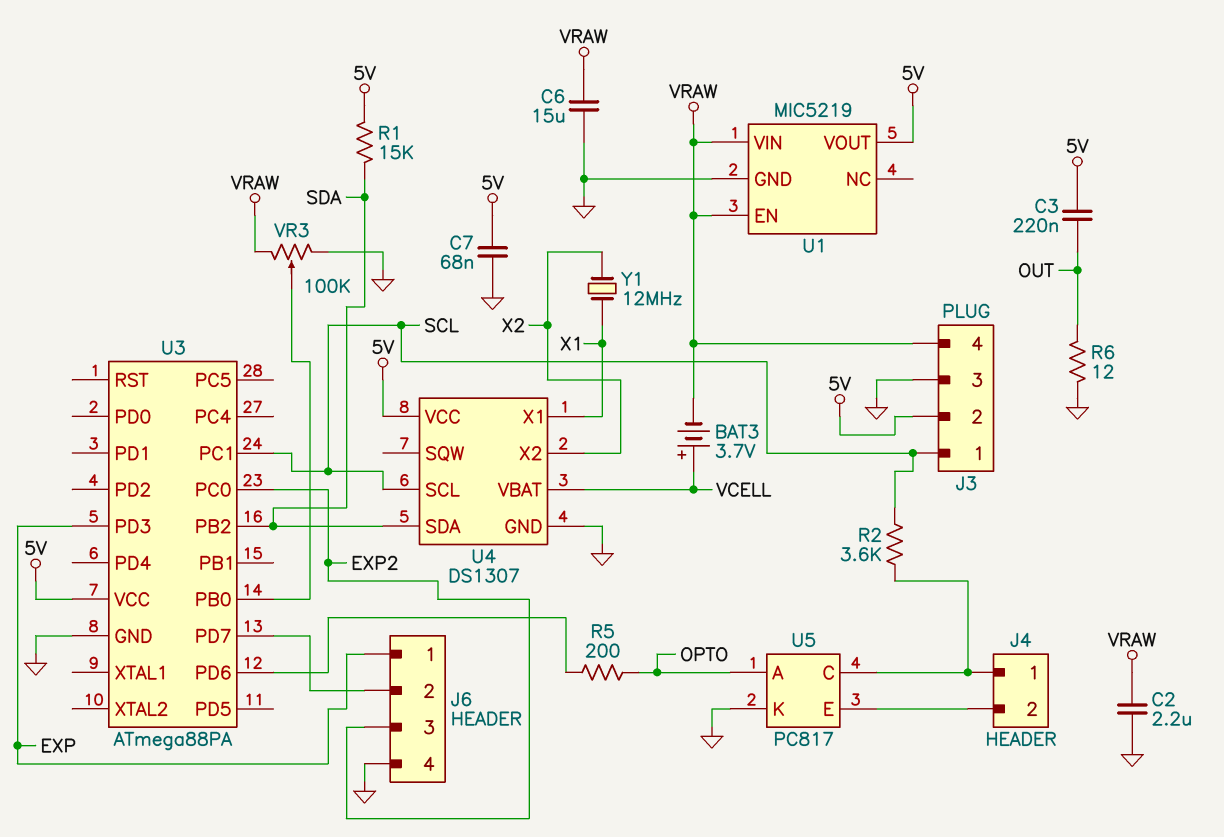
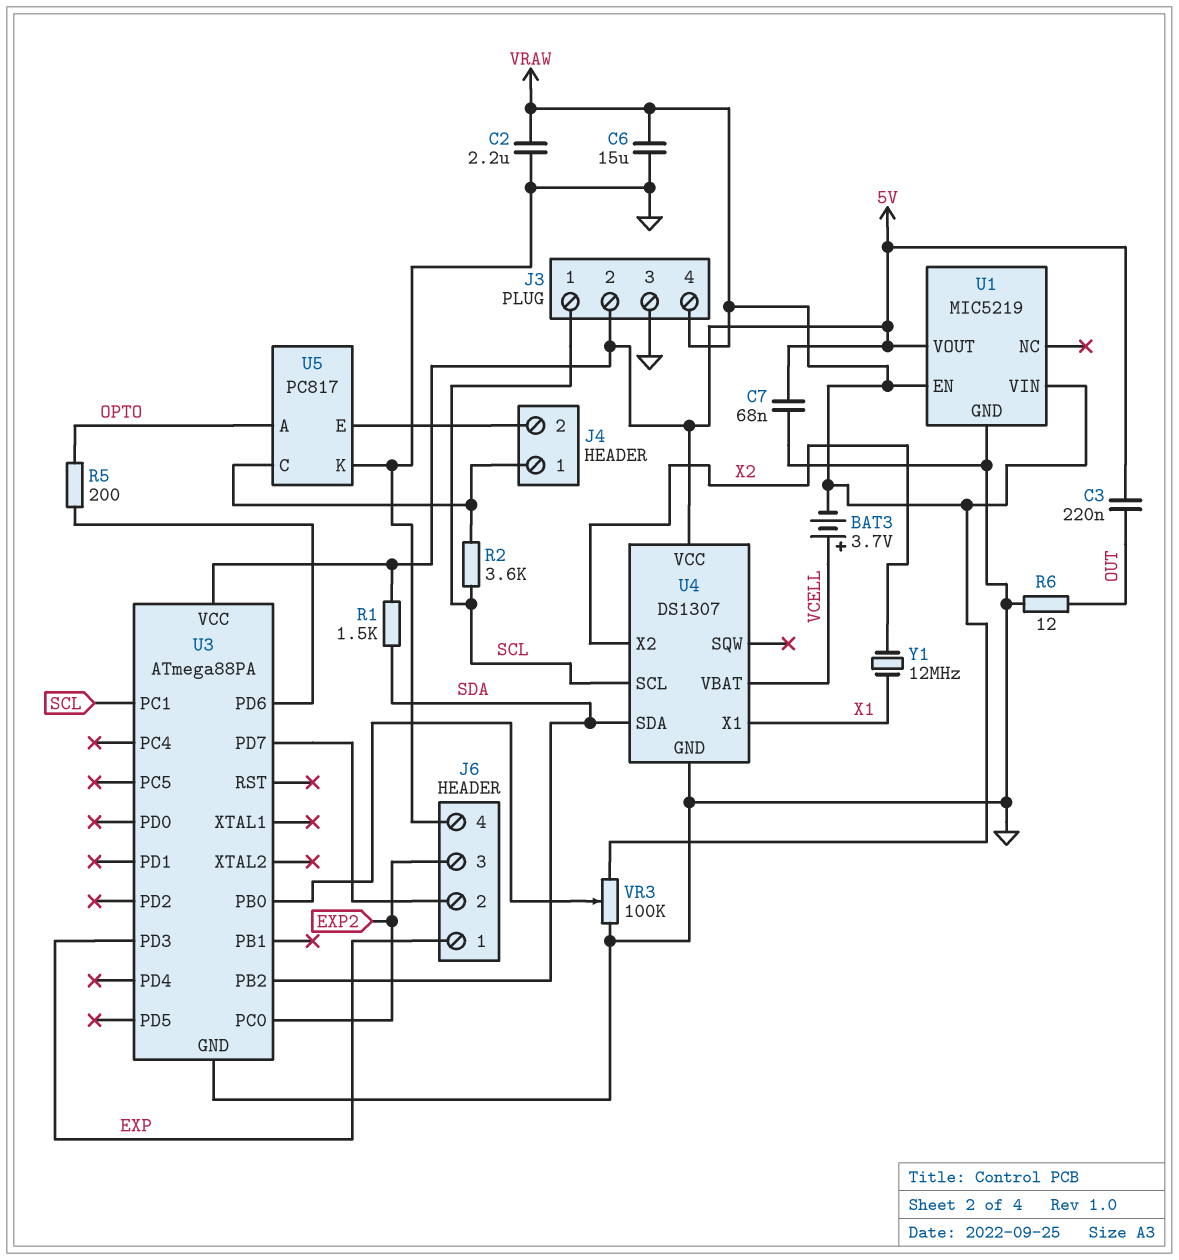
R1: 15k (5V, SDA) -> 1.5k (5V, SDA)

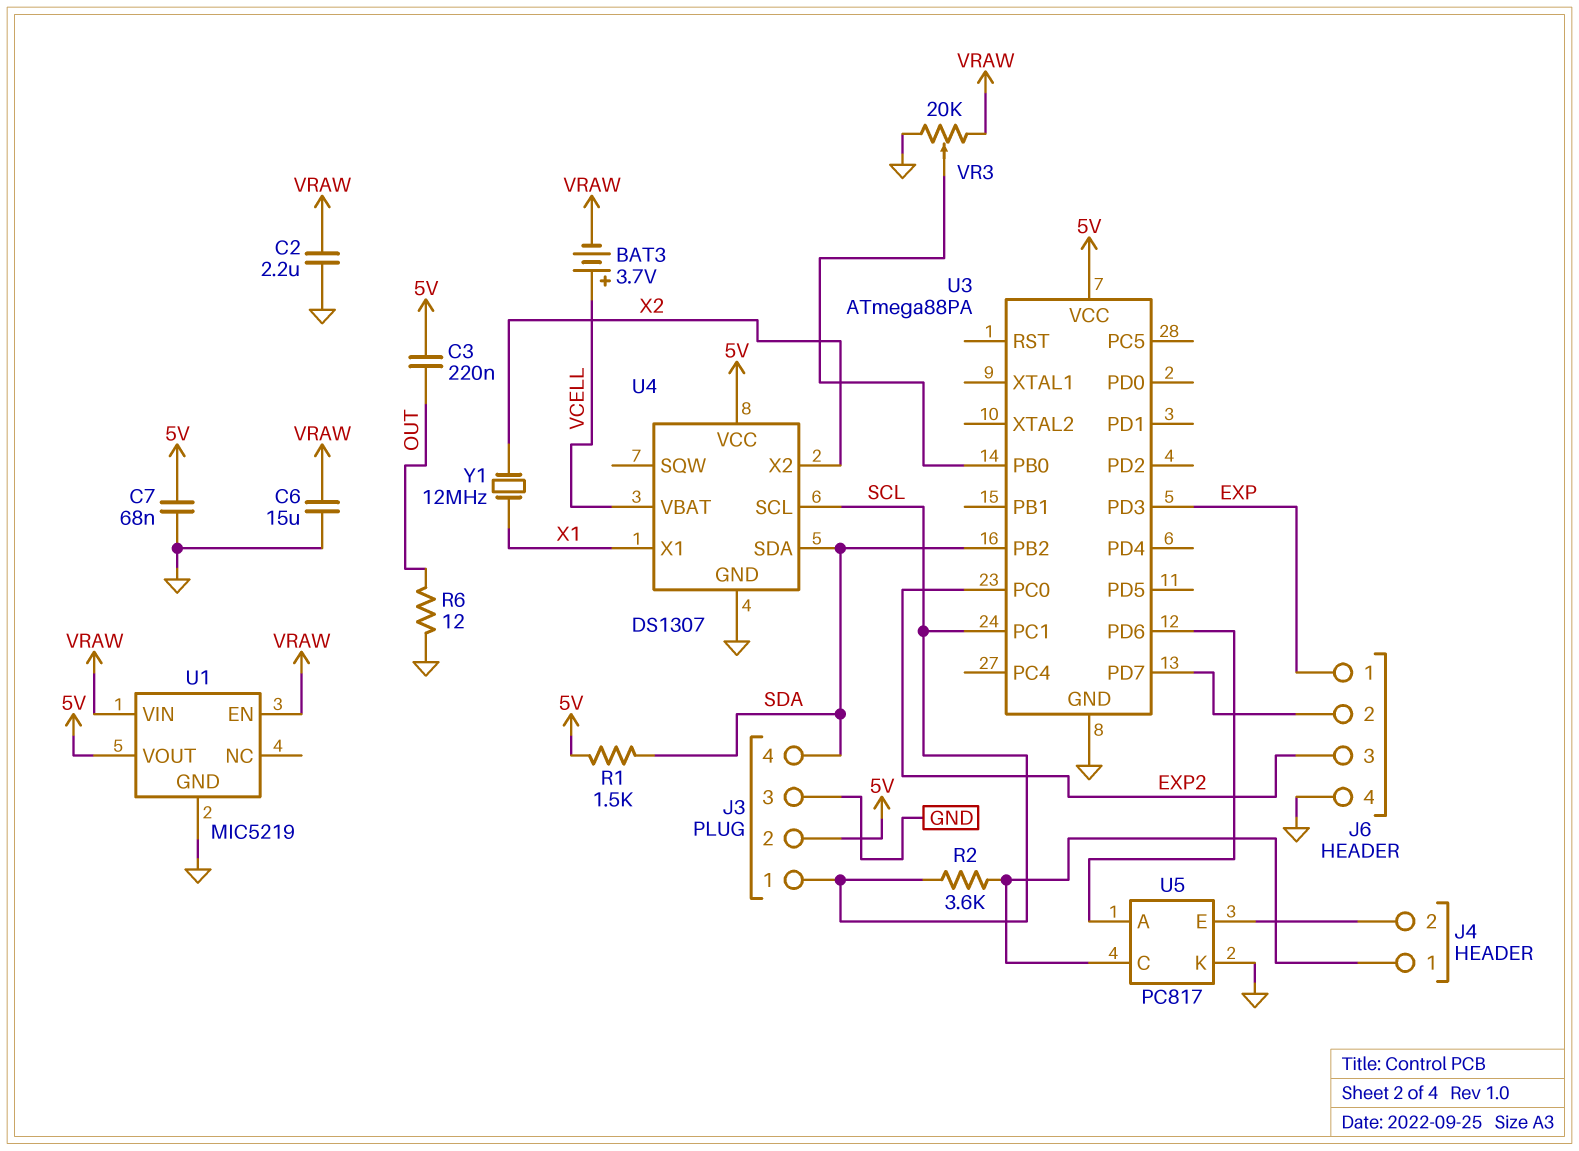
J3 pin 4: VRAW -> SDA
R5: 200 (OPTO, U3/PD6) -> none
U5 pin A: OPTO -> U3/PD6
VR3: 100k (GND, VRAW, wiper U3/PB0) -> 20k (GND, VRAW, wiper U3/PB0)

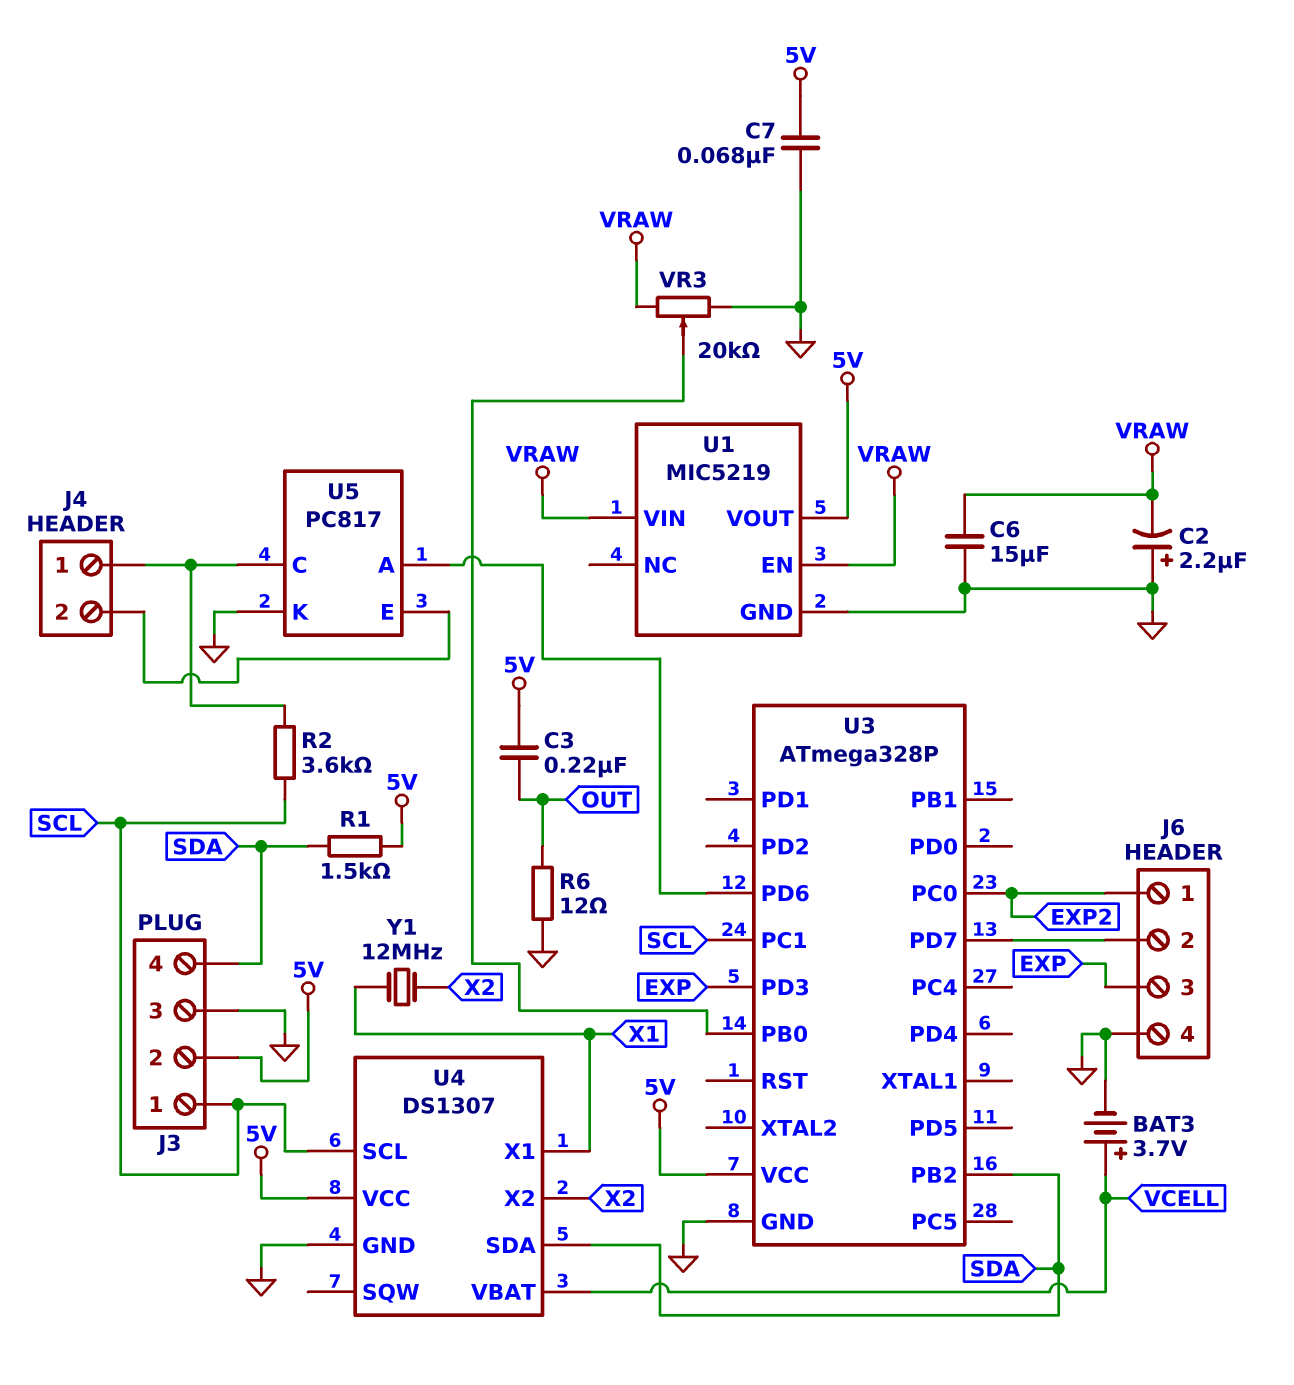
BAT3: 3.7V (plus VCELL, minus VRAW) -> 3.7V (plus VCELL, minus GND)
C2: 2.2uF (GND, VRAW) -> 2.2uF (plus GND, minus VRAW)
J6 pin 1: EXP -> EXP2
J6 pin 3: EXP2 -> EXP
U3: ATmega88PA -> ATmega328P

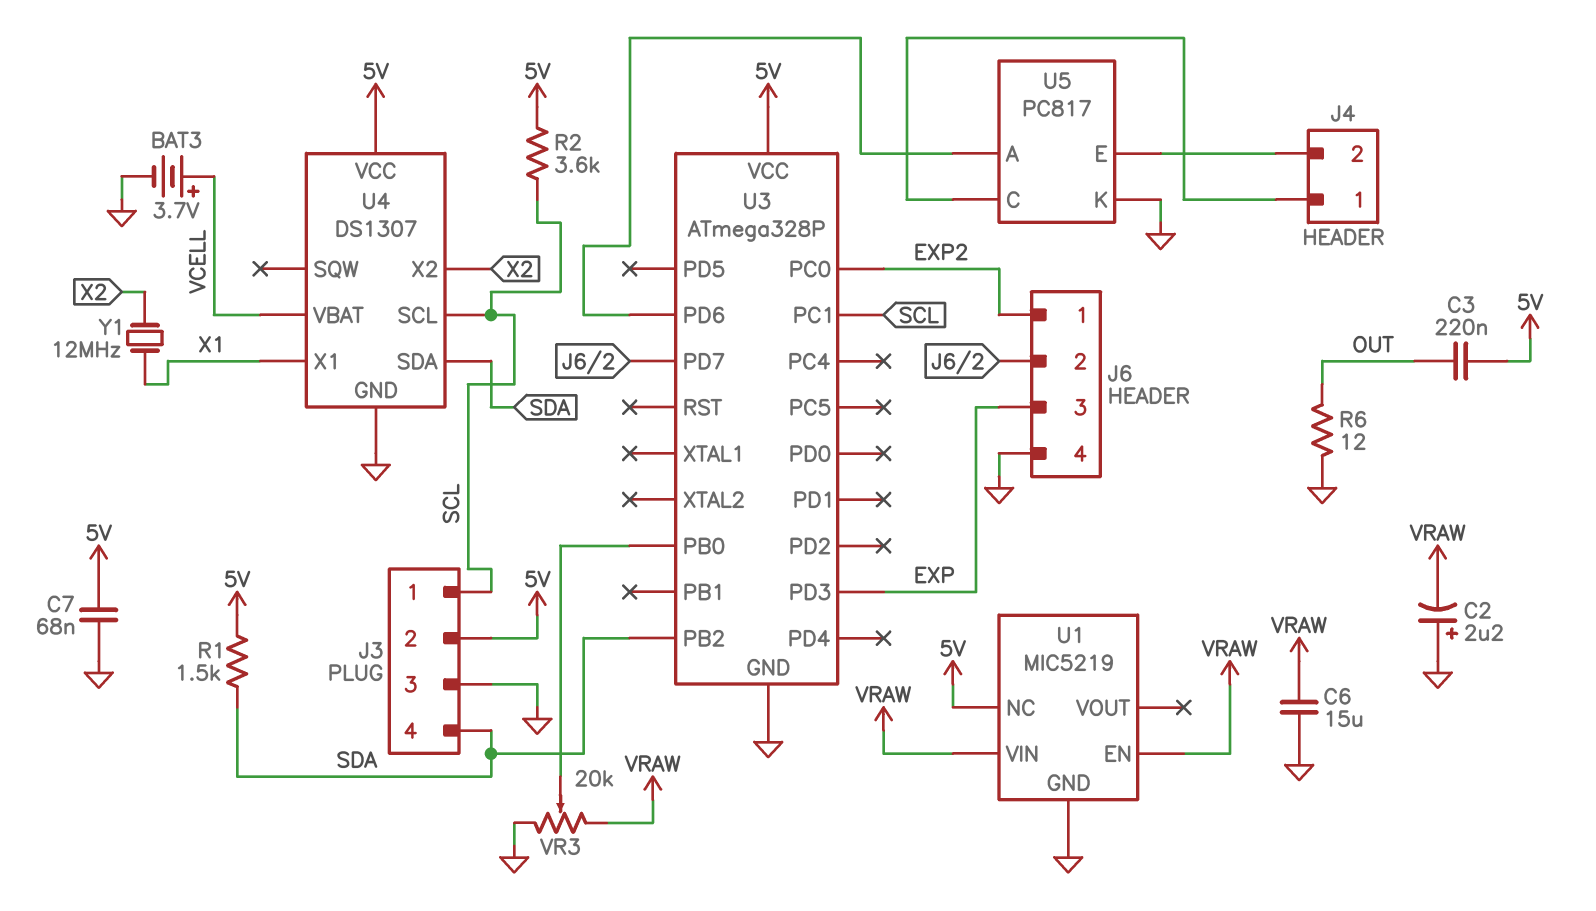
R2: 3.6k (J4/1, SCL) -> 3.6k (5V, SCL)
U1 pin NC: none -> 5V
U1 pin VOUT: 5V -> none

